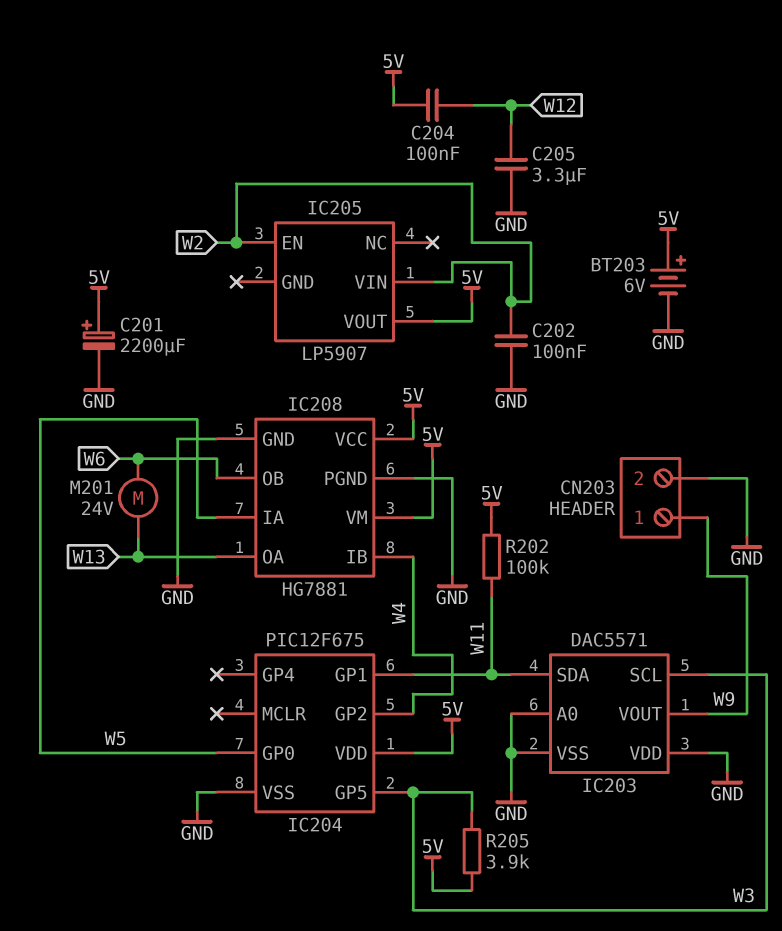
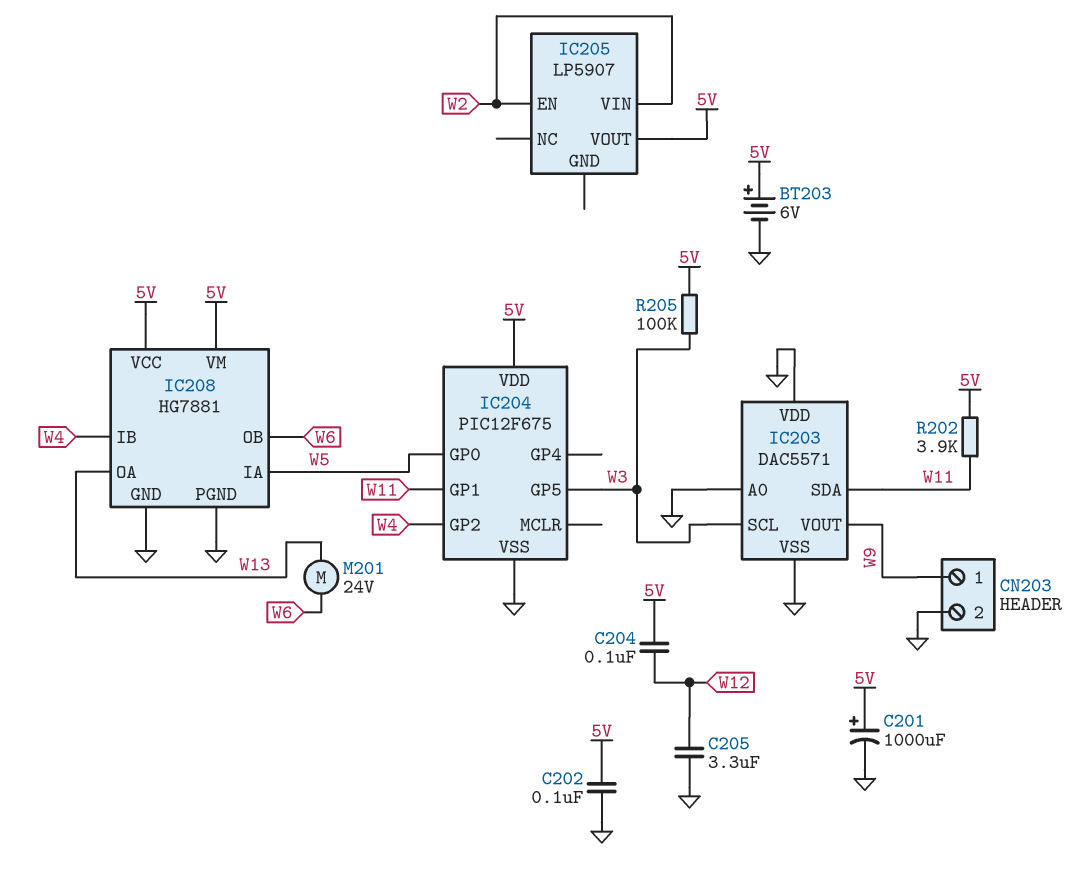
C201: 2200uF (plus 5V, minus GND) -> 1000uF (plus 5V, minus GND)
C202: 100nF (GND, W2) -> 100nF (5V, GND)
R202: 100k (5V, W11) -> 3.9k (5V, W11)
R205: 3.9k (5V, W3) -> 100k (5V, W3)

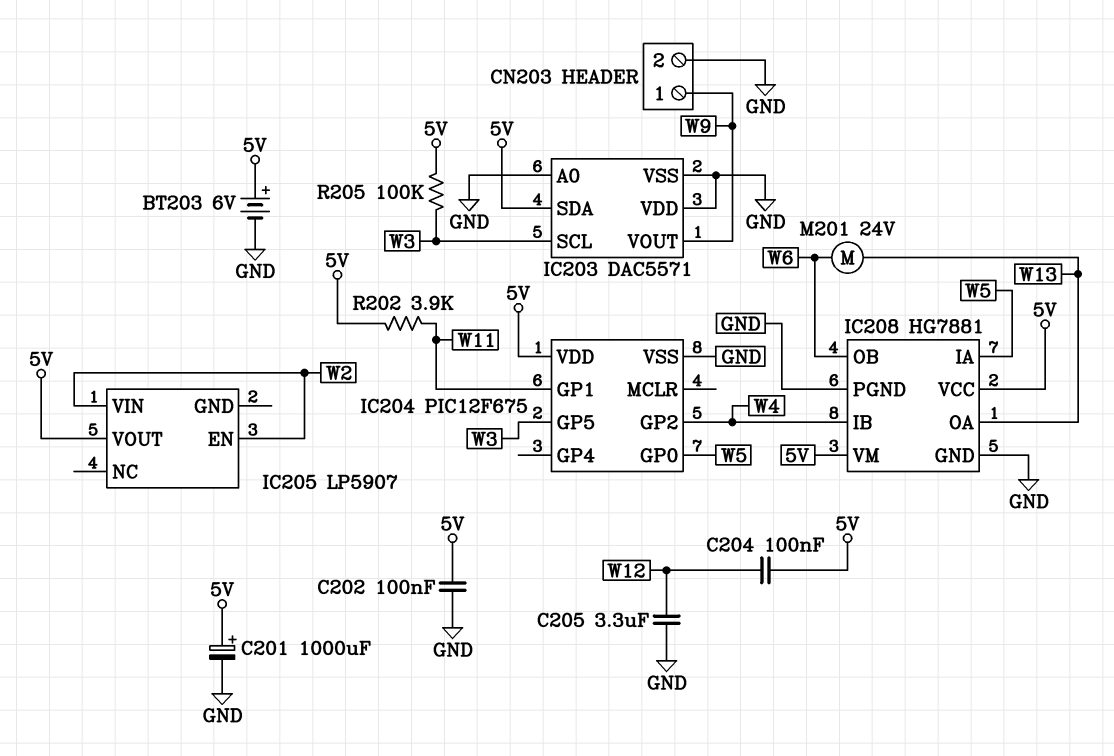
IC203 pin SDA: W11 -> 5V

